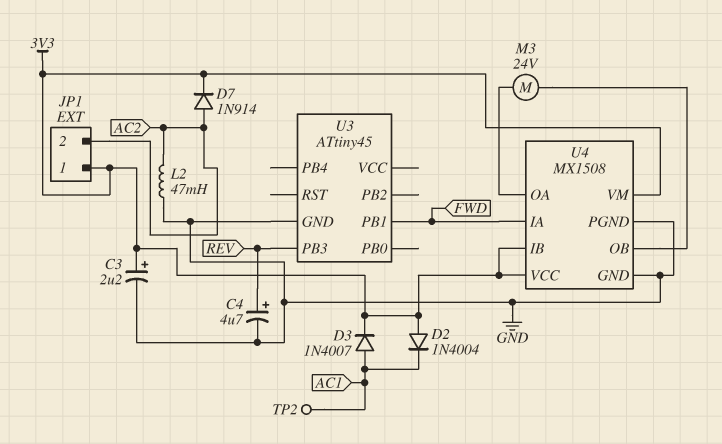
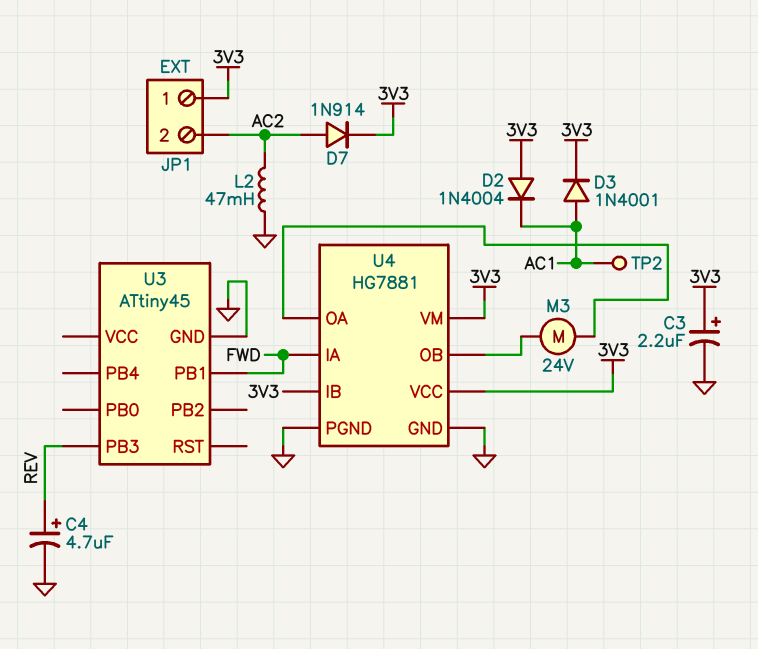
D3: diode 1N4007 (A AC1, K 3V3) -> diode 1N4001 (A AC1, K 3V3)
U4: MX1508 -> HG7881

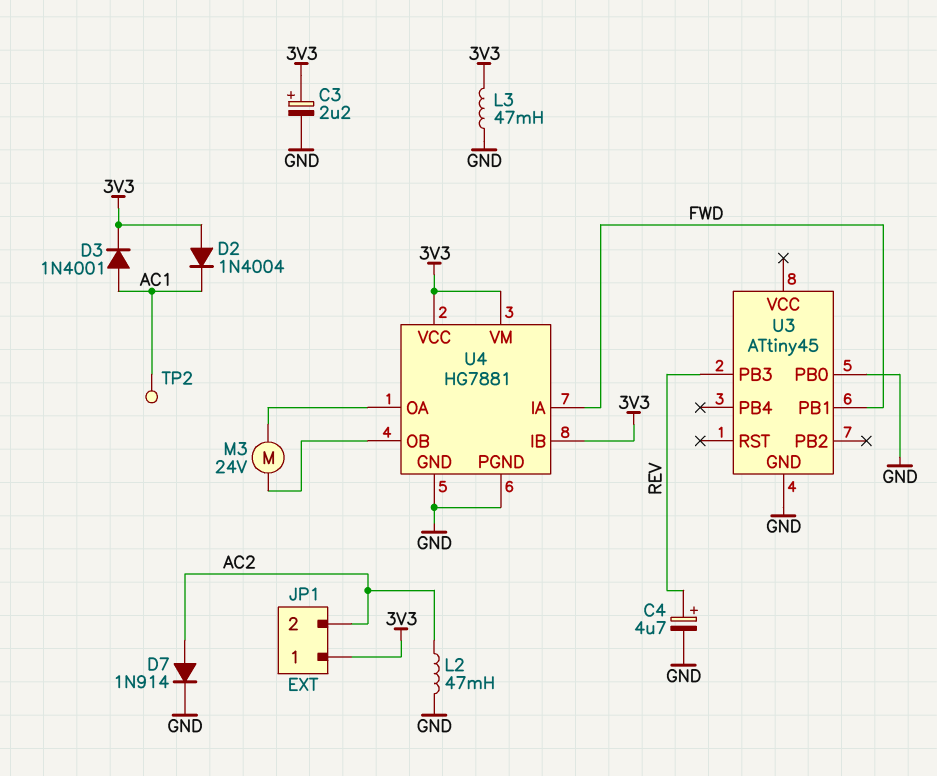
D7: diode 1N914 (A AC2, K 3V3) -> diode 1N914 (A AC2, K GND)
L3: none -> 47mH (3V3, GND)
U3 pin PB0: none -> GND

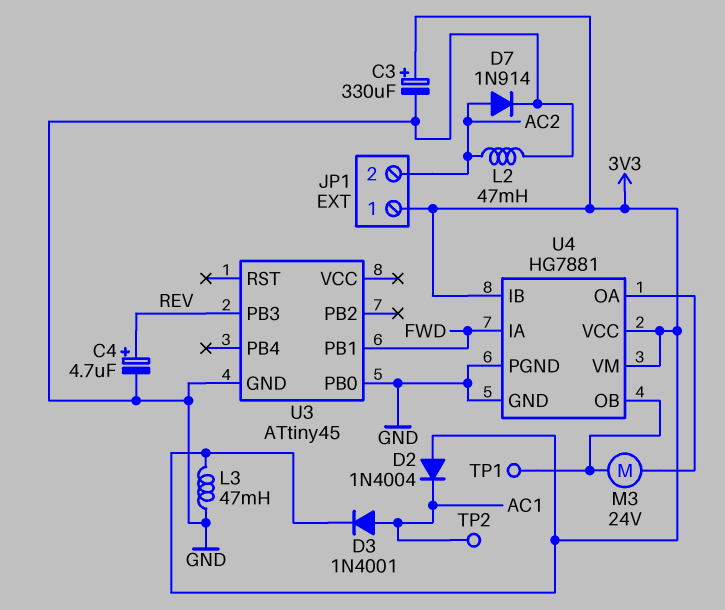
C3: 2.2uF (plus 3V3, minus GND) -> 330uF (plus 3V3, minus GND)
TP1: none -> test point (U4/OB)

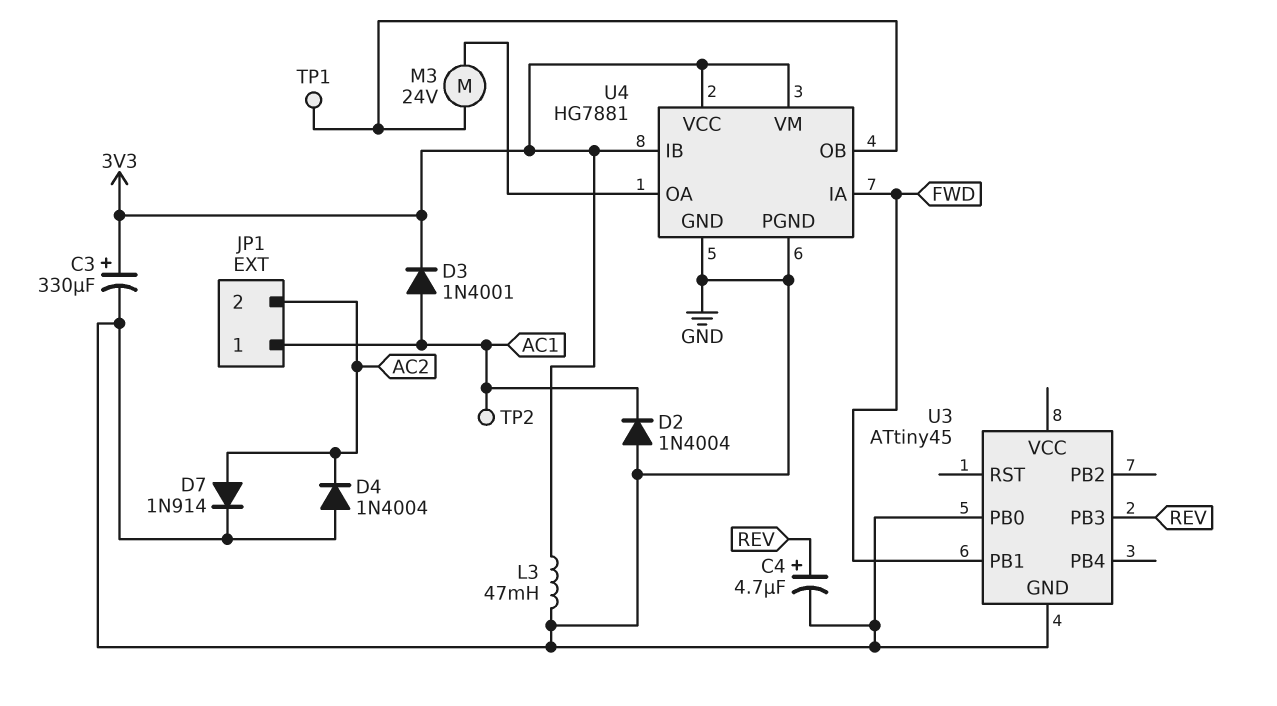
D2: diode 1N4004 (A 3V3, K AC1) -> diode 1N4004 (A GND, K AC1)
D4: none -> diode 1N4004 (A GND, K AC2)
JP1 pin 1: 3V3 -> AC1
L2: 47mH (AC2, GND) -> none

